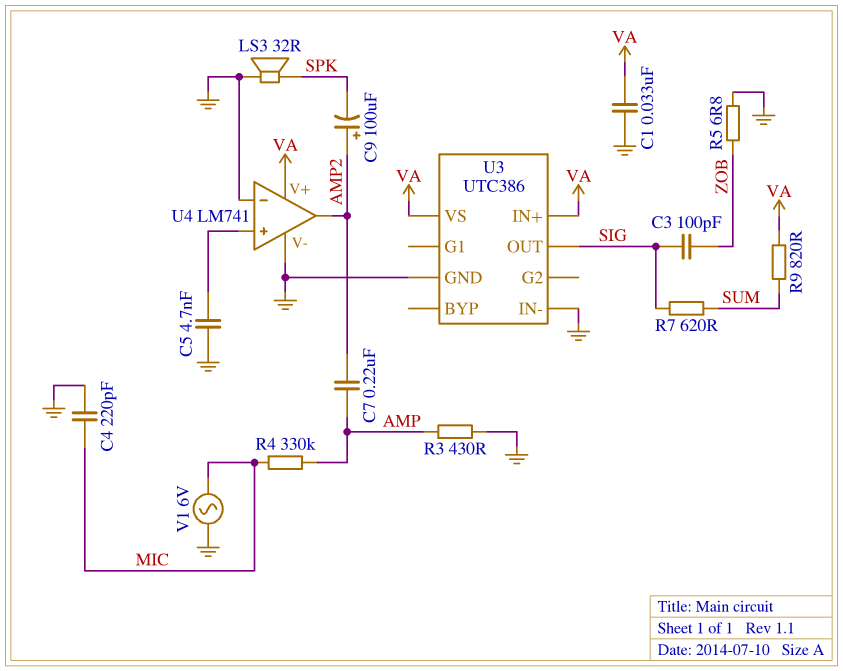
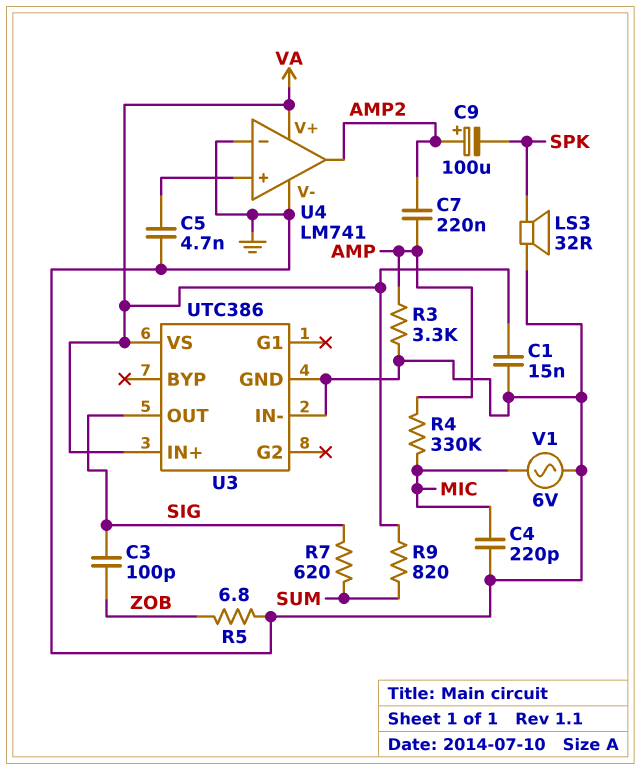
C1: 33nF (GND, VA) -> 15nF (GND, VA)
R3: 430 (AMP, GND) -> 3.3k (AMP, GND)

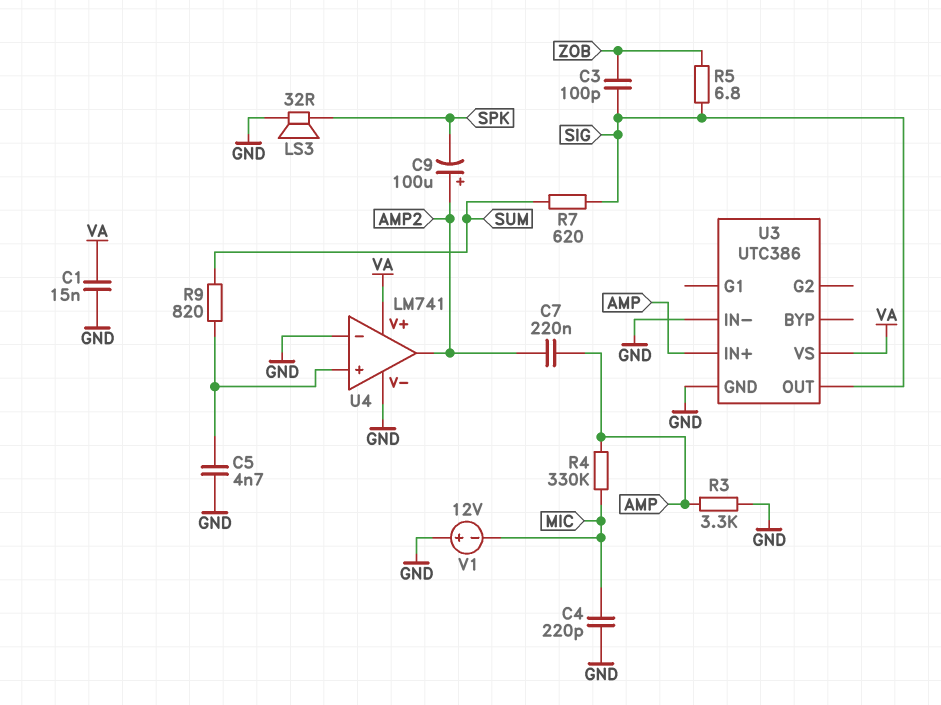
R5: 6.8 (GND, ZOB) -> 6.8 (SIG, ZOB)
R9: 820 (SUM, VA) -> 820 (SUM, U4/in+)
U3 pin IN+: VA -> AMP
V1: AC 6V (GND, MIC) -> 12V (plus GND, minus MIC)

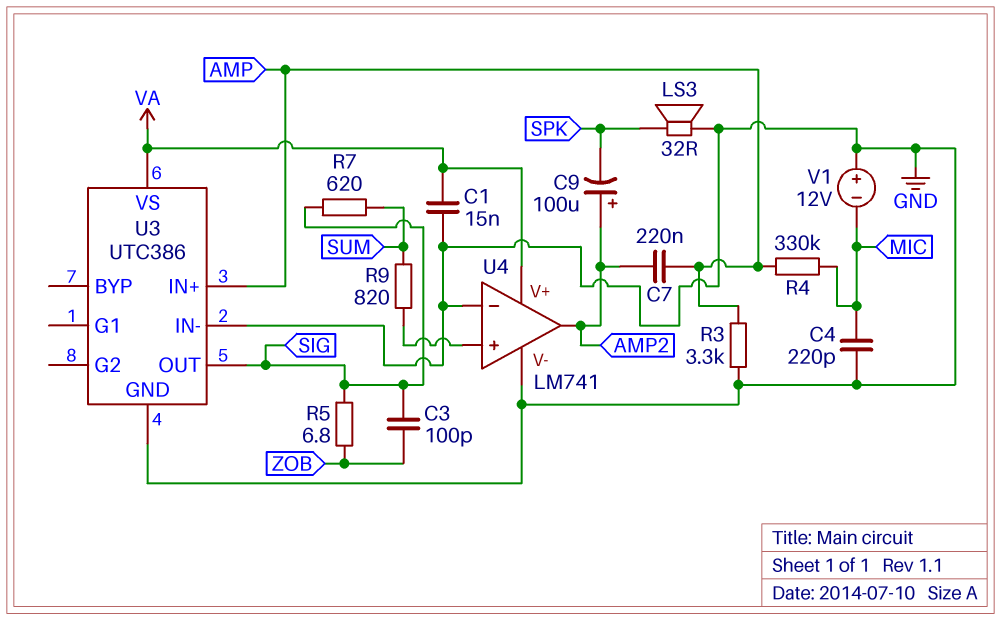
C5: 4.7nF (GND, U4/in+) -> none

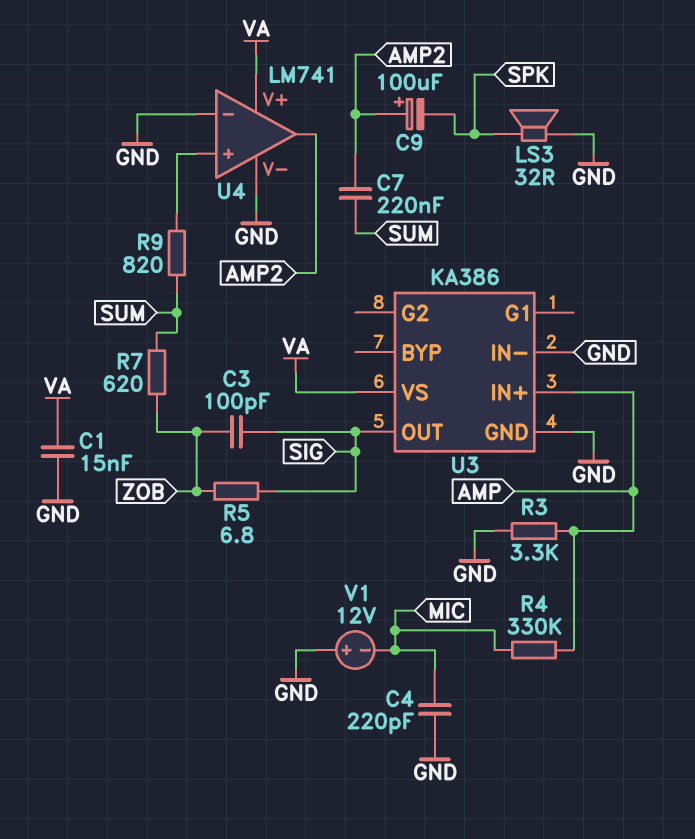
C7: 220nF (AMP, AMP2) -> 220nF (AMP2, SUM)
R7: 620 (SIG, SUM) -> 620 (SUM, ZOB)
U3: UTC386 -> KA386

